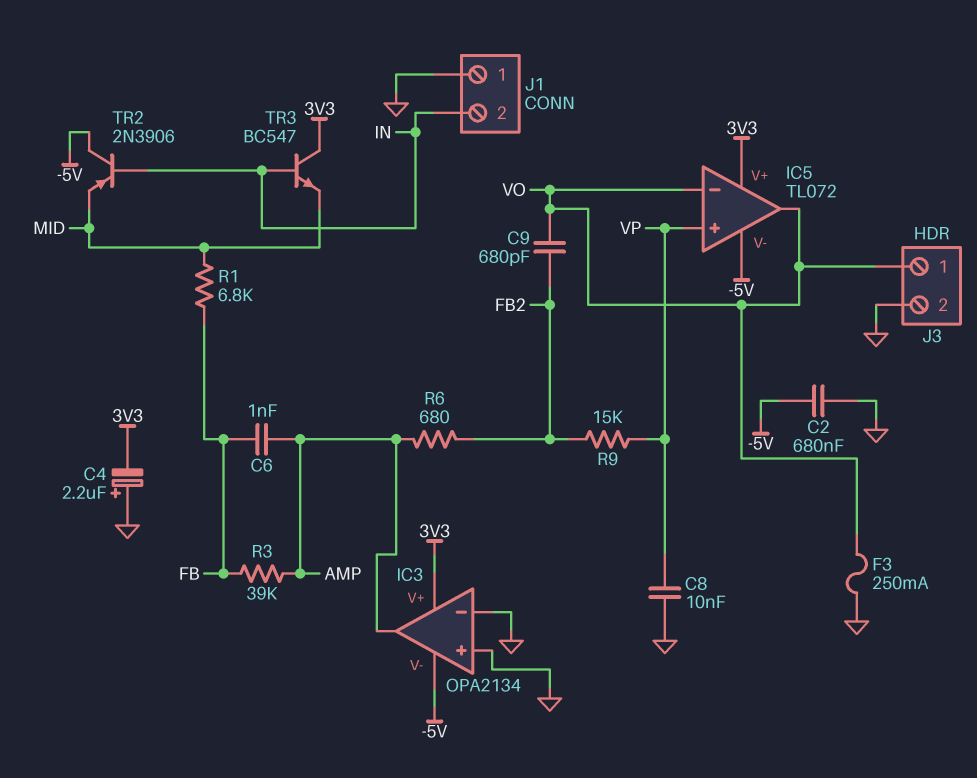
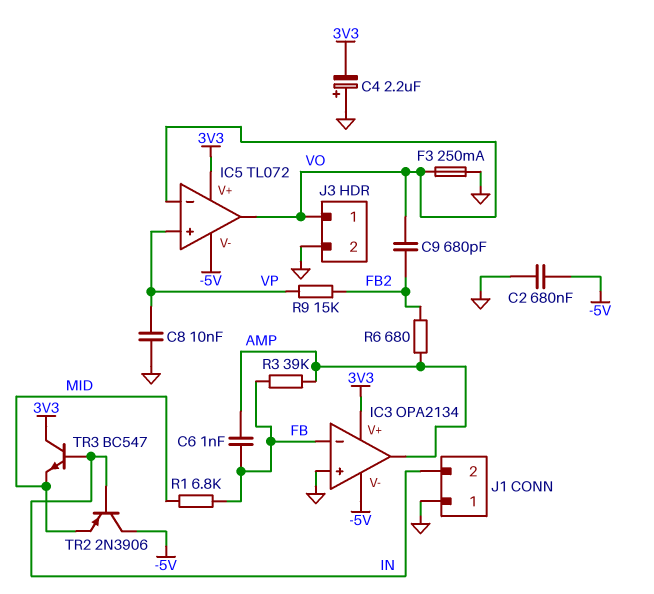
IC3 pin in-: GND -> FB

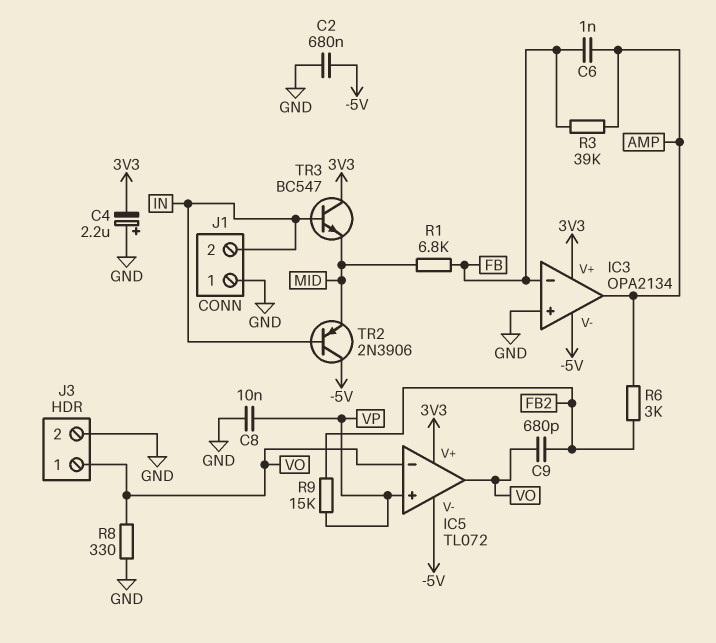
F3: 250mA (GND, VO) -> none
R6: 680 (AMP, FB2) -> 3k (AMP, FB2)
R8: none -> 330 (GND, VO)

